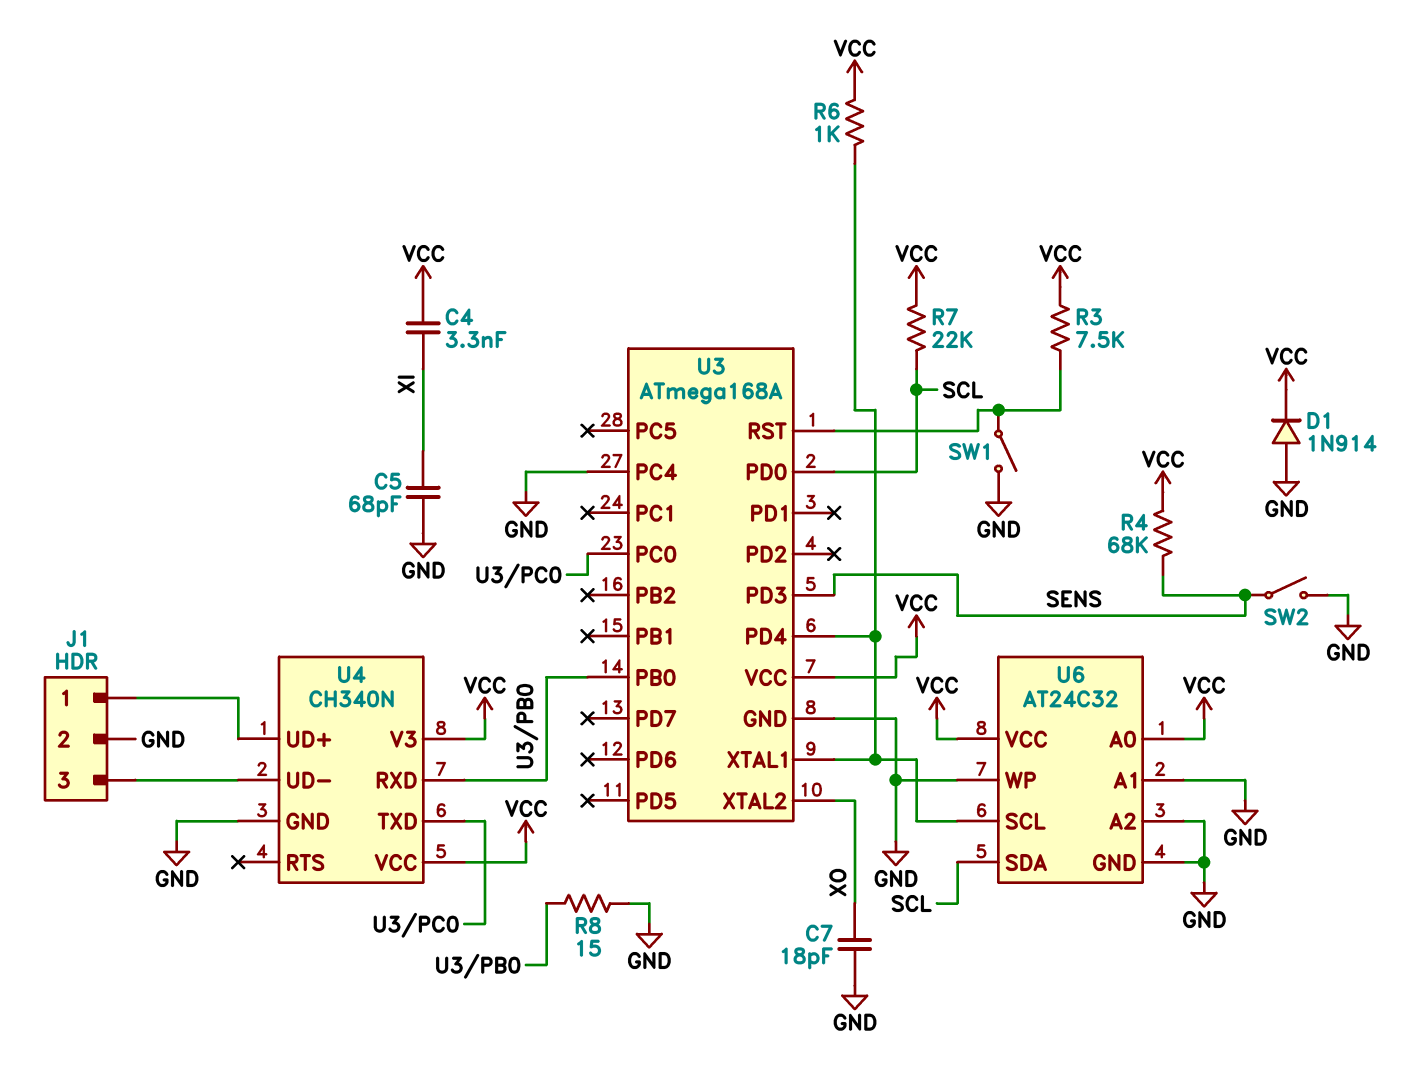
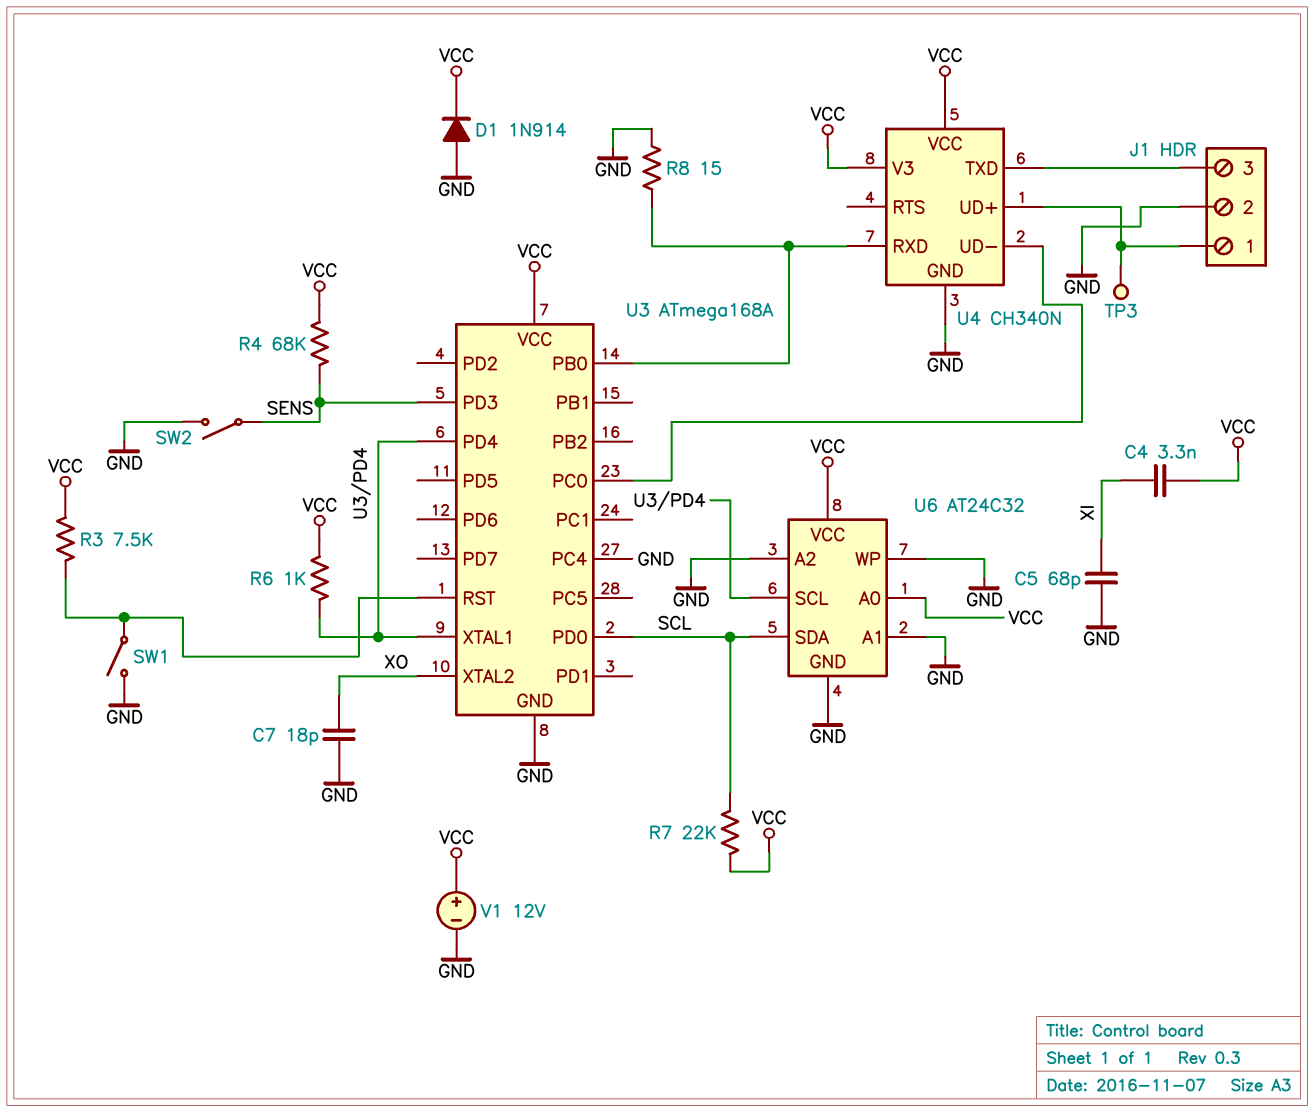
TP3: none -> test point (J1/1)
U4 pin TXD: U3/PC0 -> J1/3
U4 pin UD-: J1/3 -> U3/PC0
V1: none -> 12V (plus VCC, minus GND)

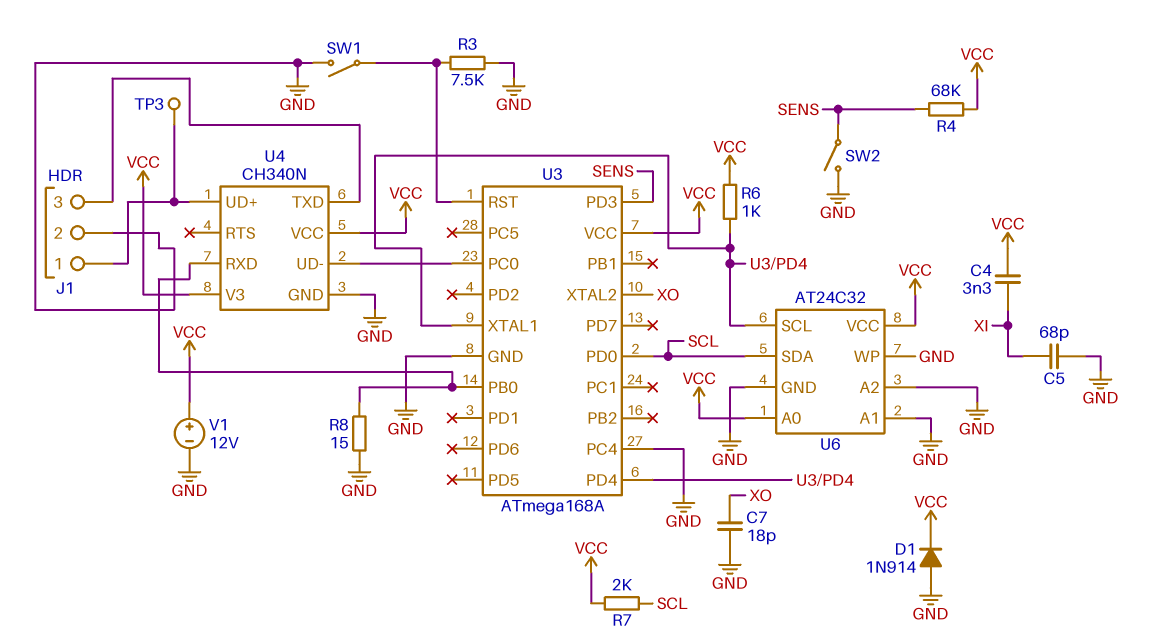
R3: 7.5k (U3/RST, VCC) -> 7.5k (GND, U3/RST)
R7: 22k (SCL, VCC) -> 2k (SCL, VCC)

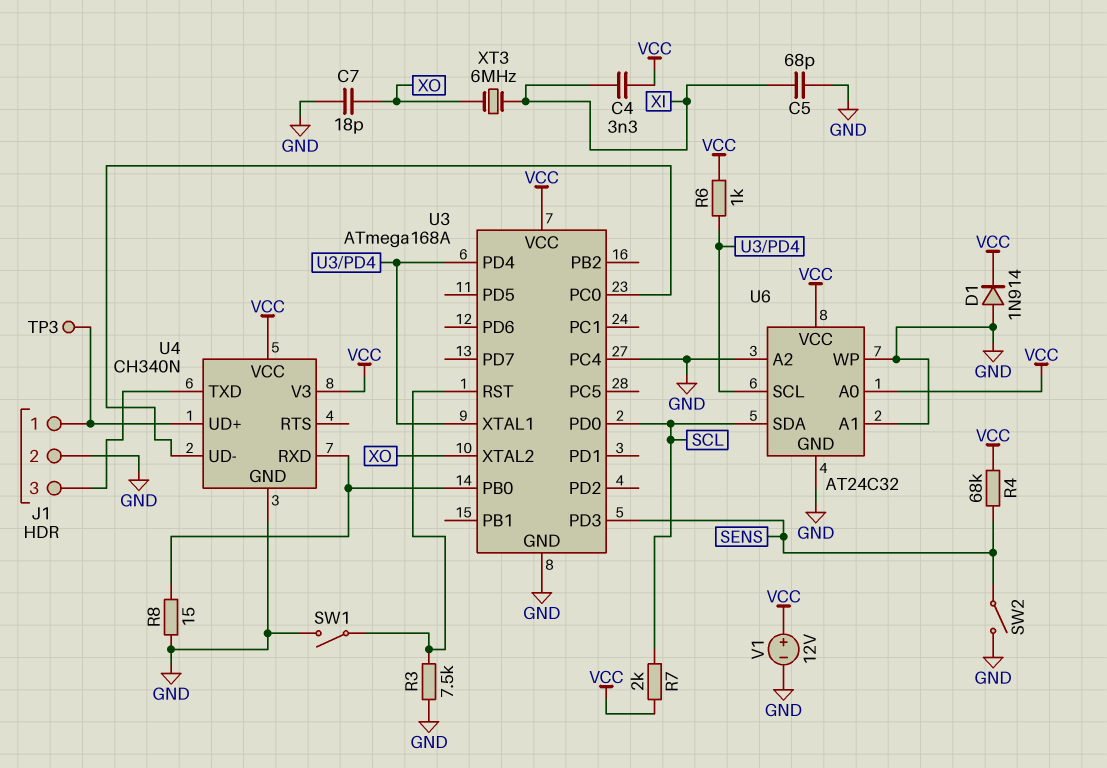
XT3: none -> 6MHz (XI, XO)

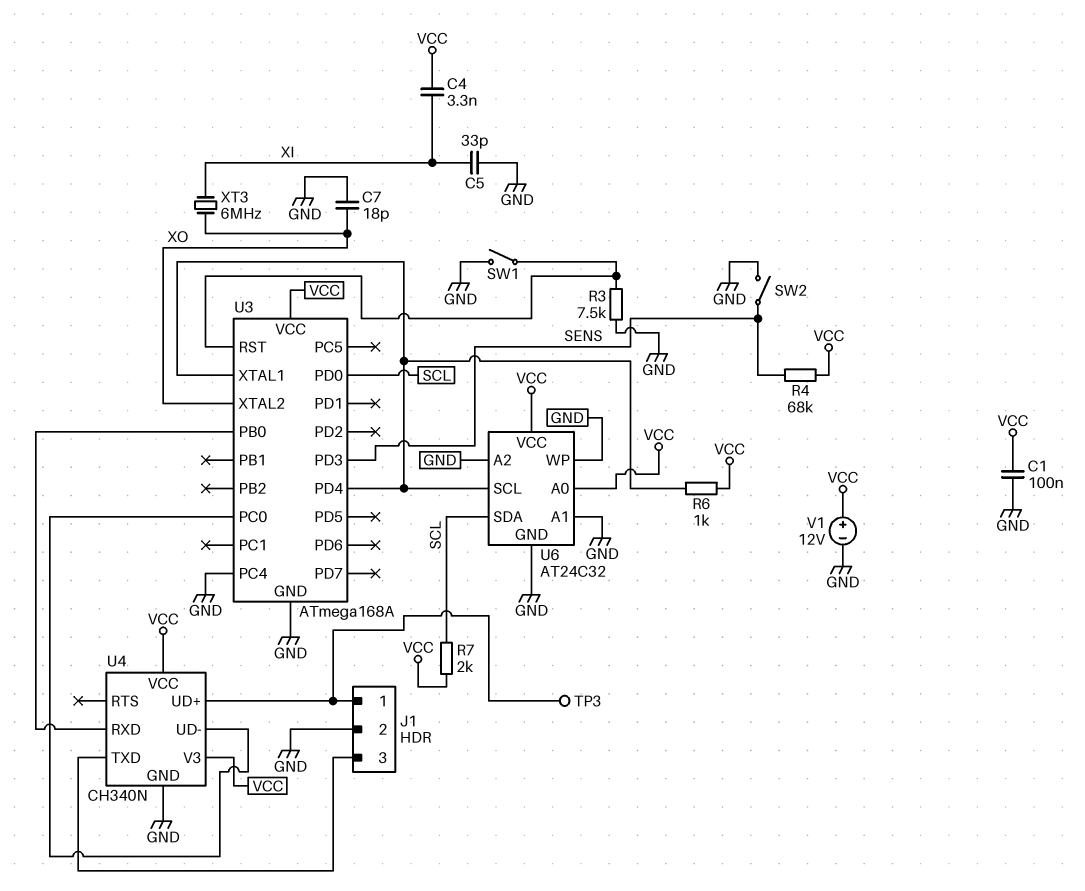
C1: none -> 100nF (GND, VCC)
C5: 68pF (GND, XI) -> 33pF (GND, XI)
D1: diode 1N914 (A GND, K VCC) -> none
R8: 15 (GND, U3/PB0) -> none

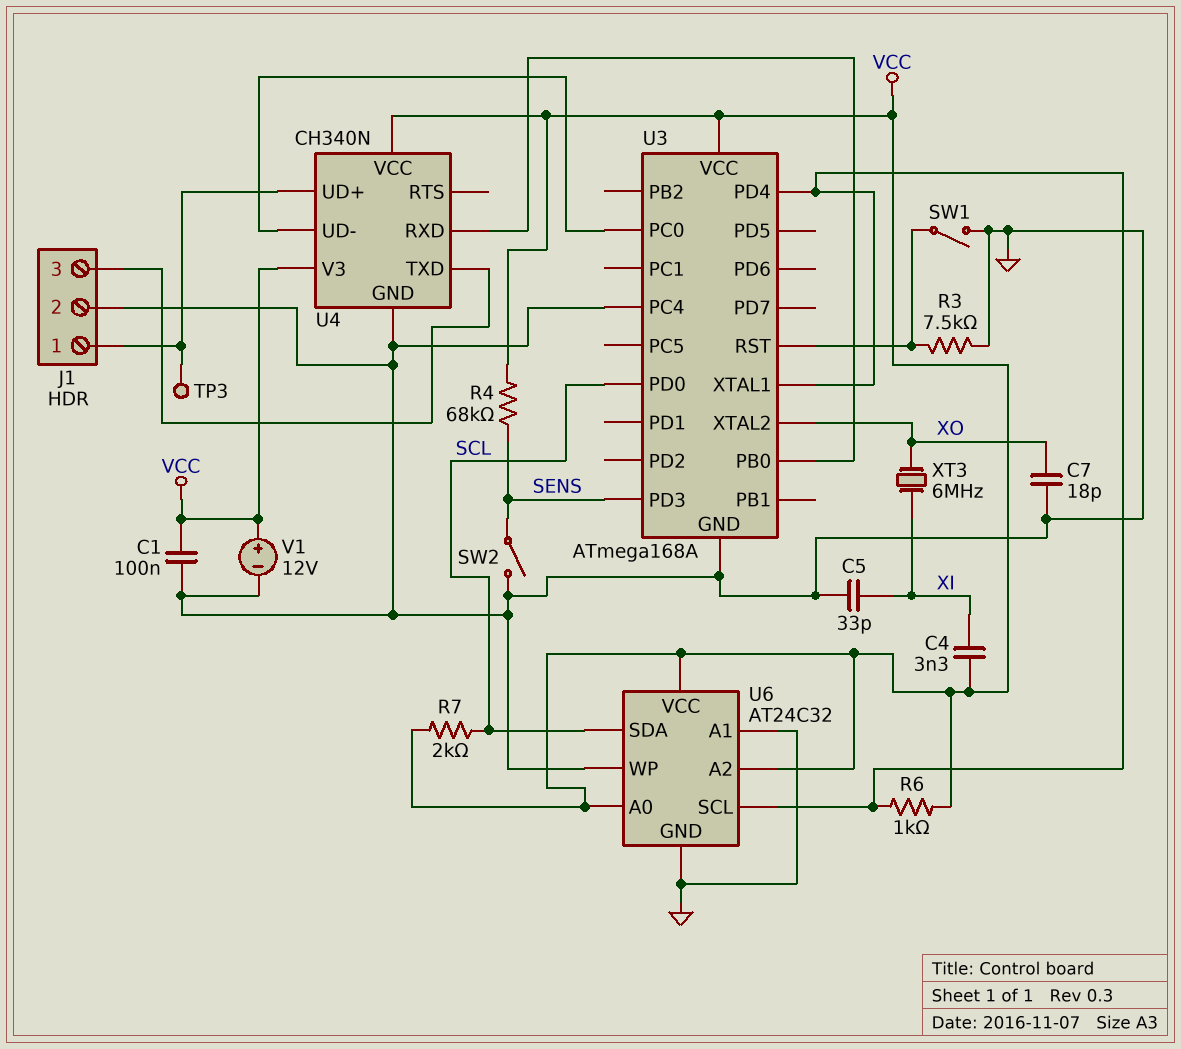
U6 pin A2: GND -> VCC

